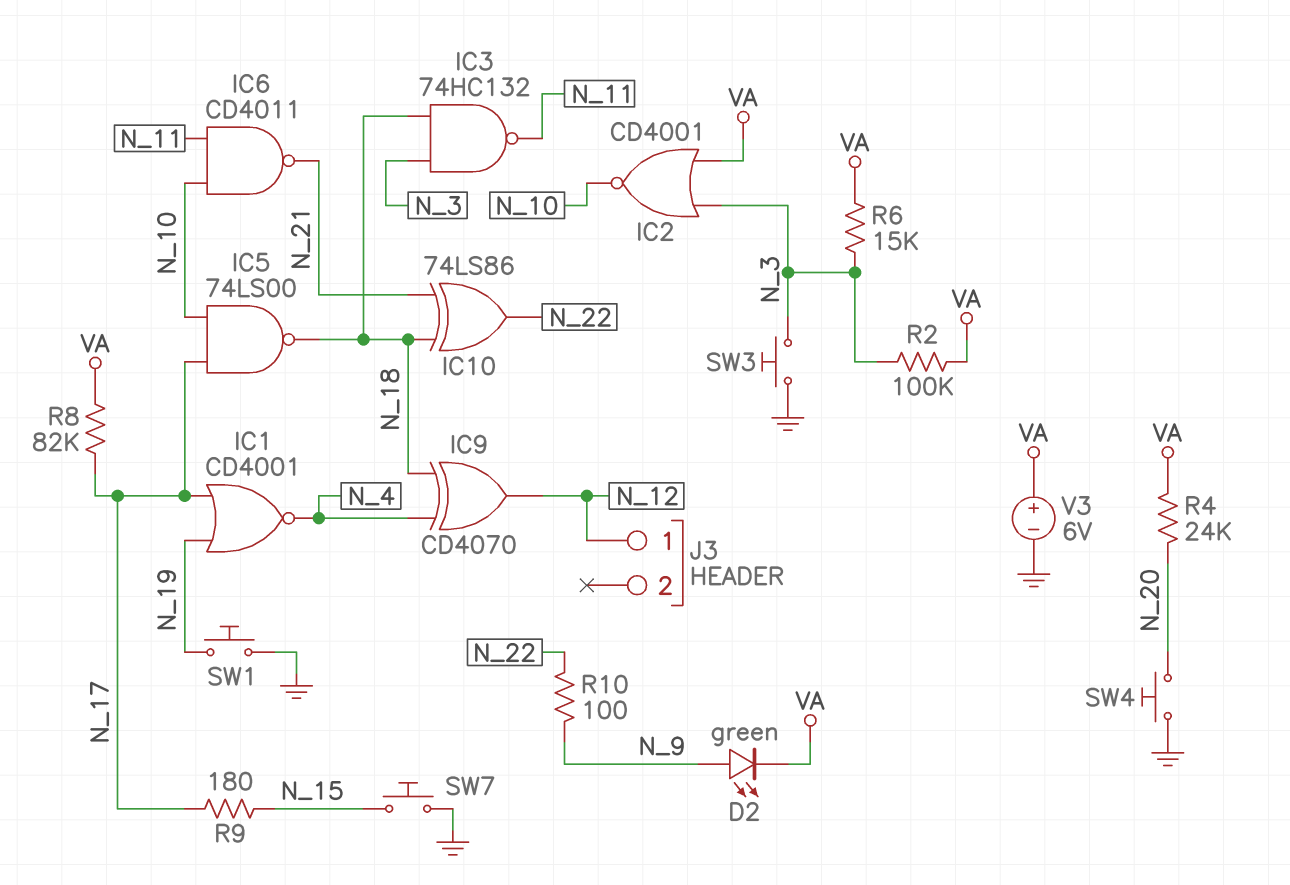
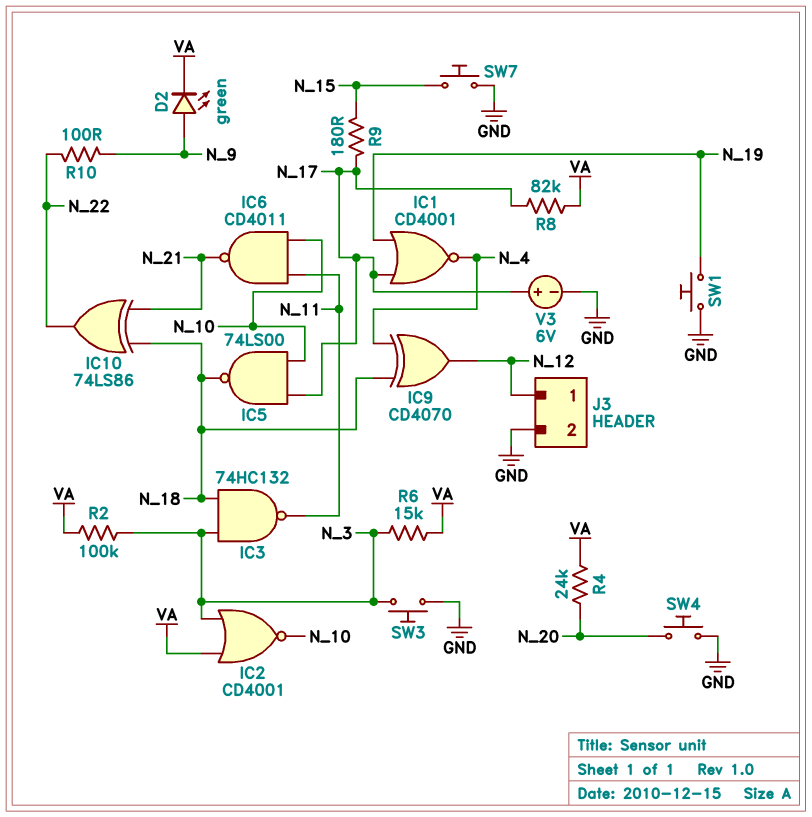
J3 pin 2: none -> GND
V3: 6V (plus VA, minus GND) -> 6V (plus N_17, minus GND)

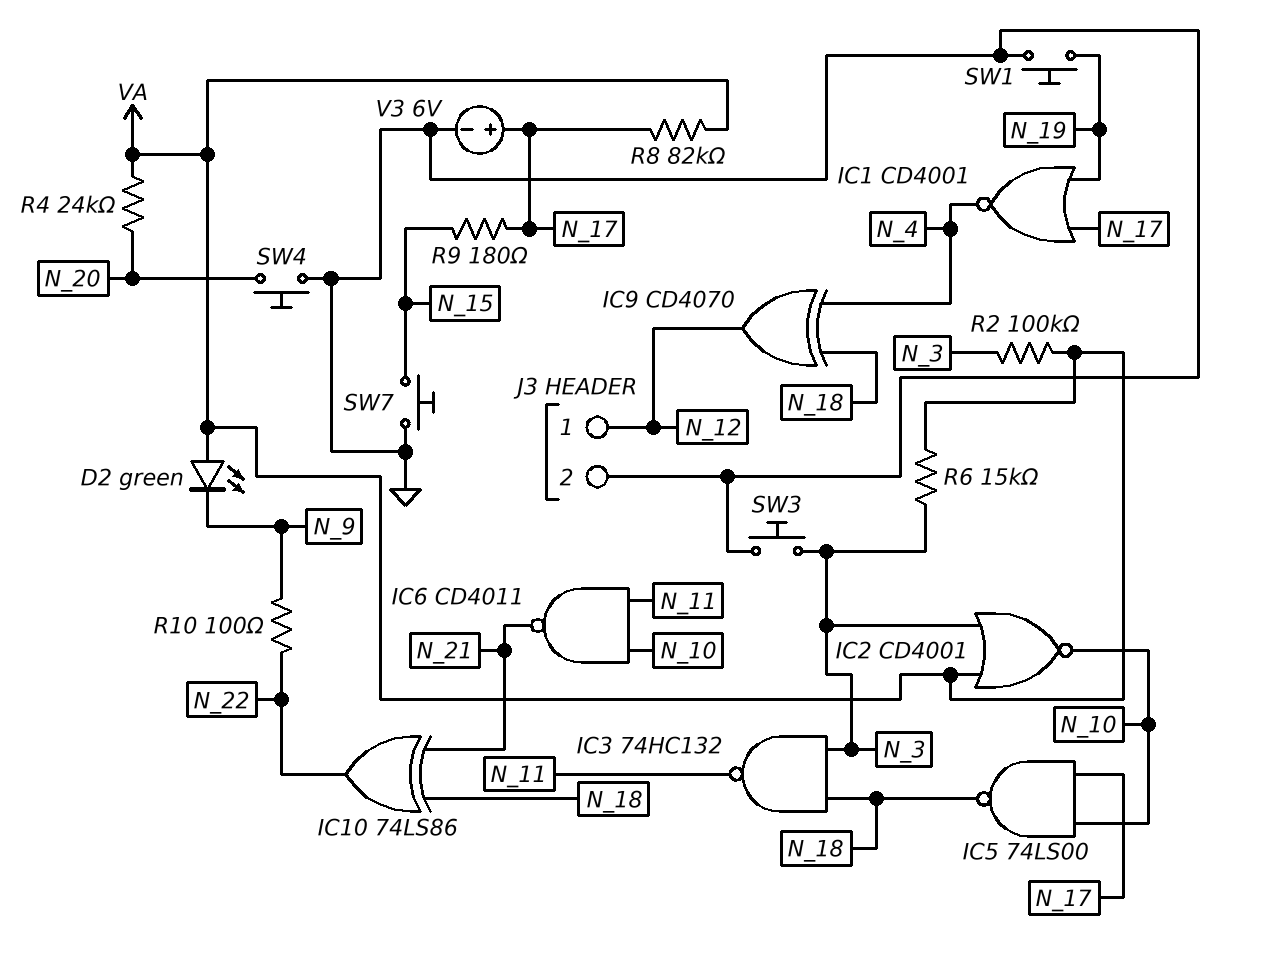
D2: LED green (A N_9, K VA) -> LED green (A VA, K N_9)

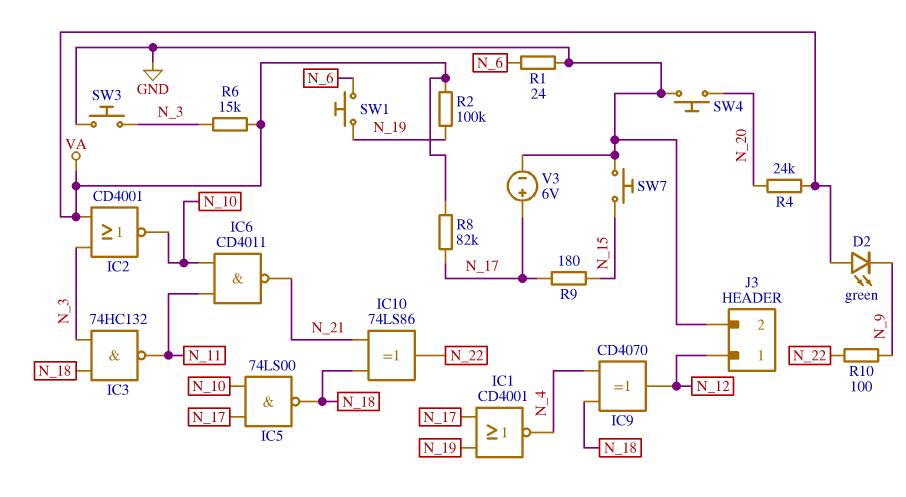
R1: none -> 24 (GND, N_6)
R2: 100k (N_3, VA) -> 100k (N_19, VA)
SW1: button (GND, N_19) -> button (N_6, N_19)

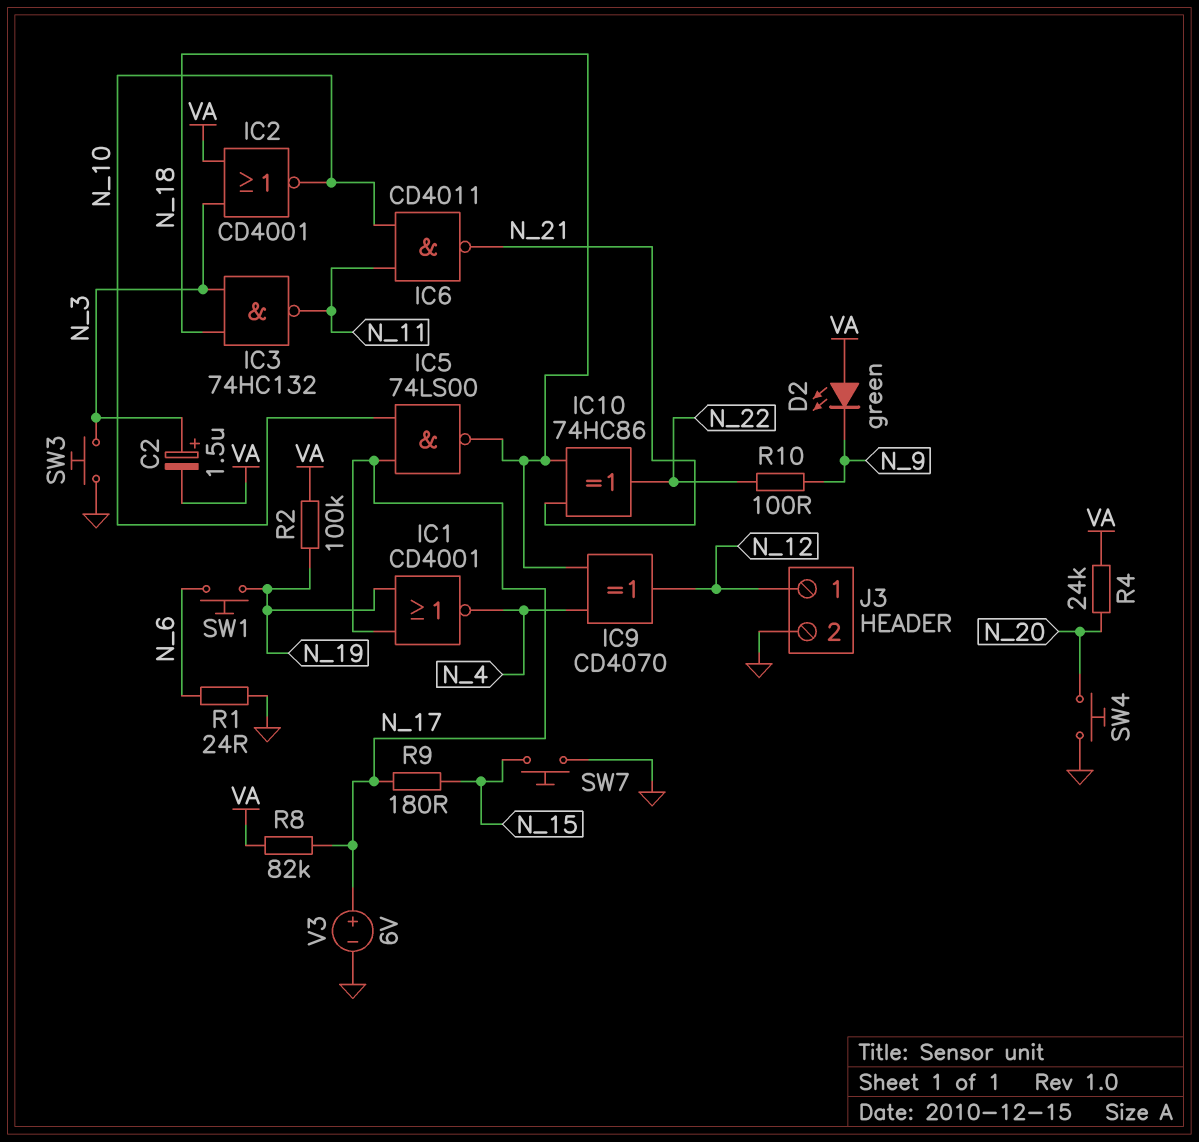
C2: none -> 1.5uF (plus N_3, minus VA)
IC10: XOR 74LS86 (in N_18, in N_21, out N_22) -> XOR 74HC86 (in N_18, in N_21, out N_22)
R6: 15k (N_3, VA) -> none

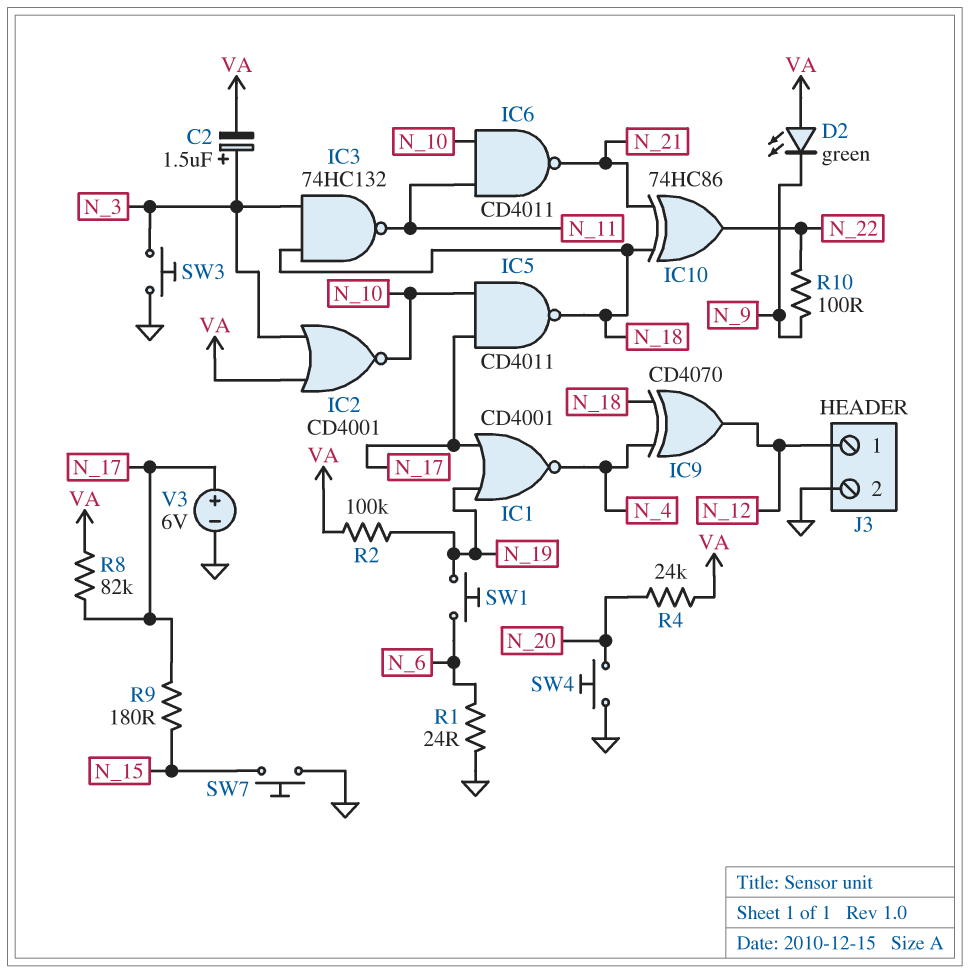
IC5: NAND 74LS00 (in N_10, in N_17, out N_18) -> NAND CD4011 (in N_10, in N_17, out N_18)

